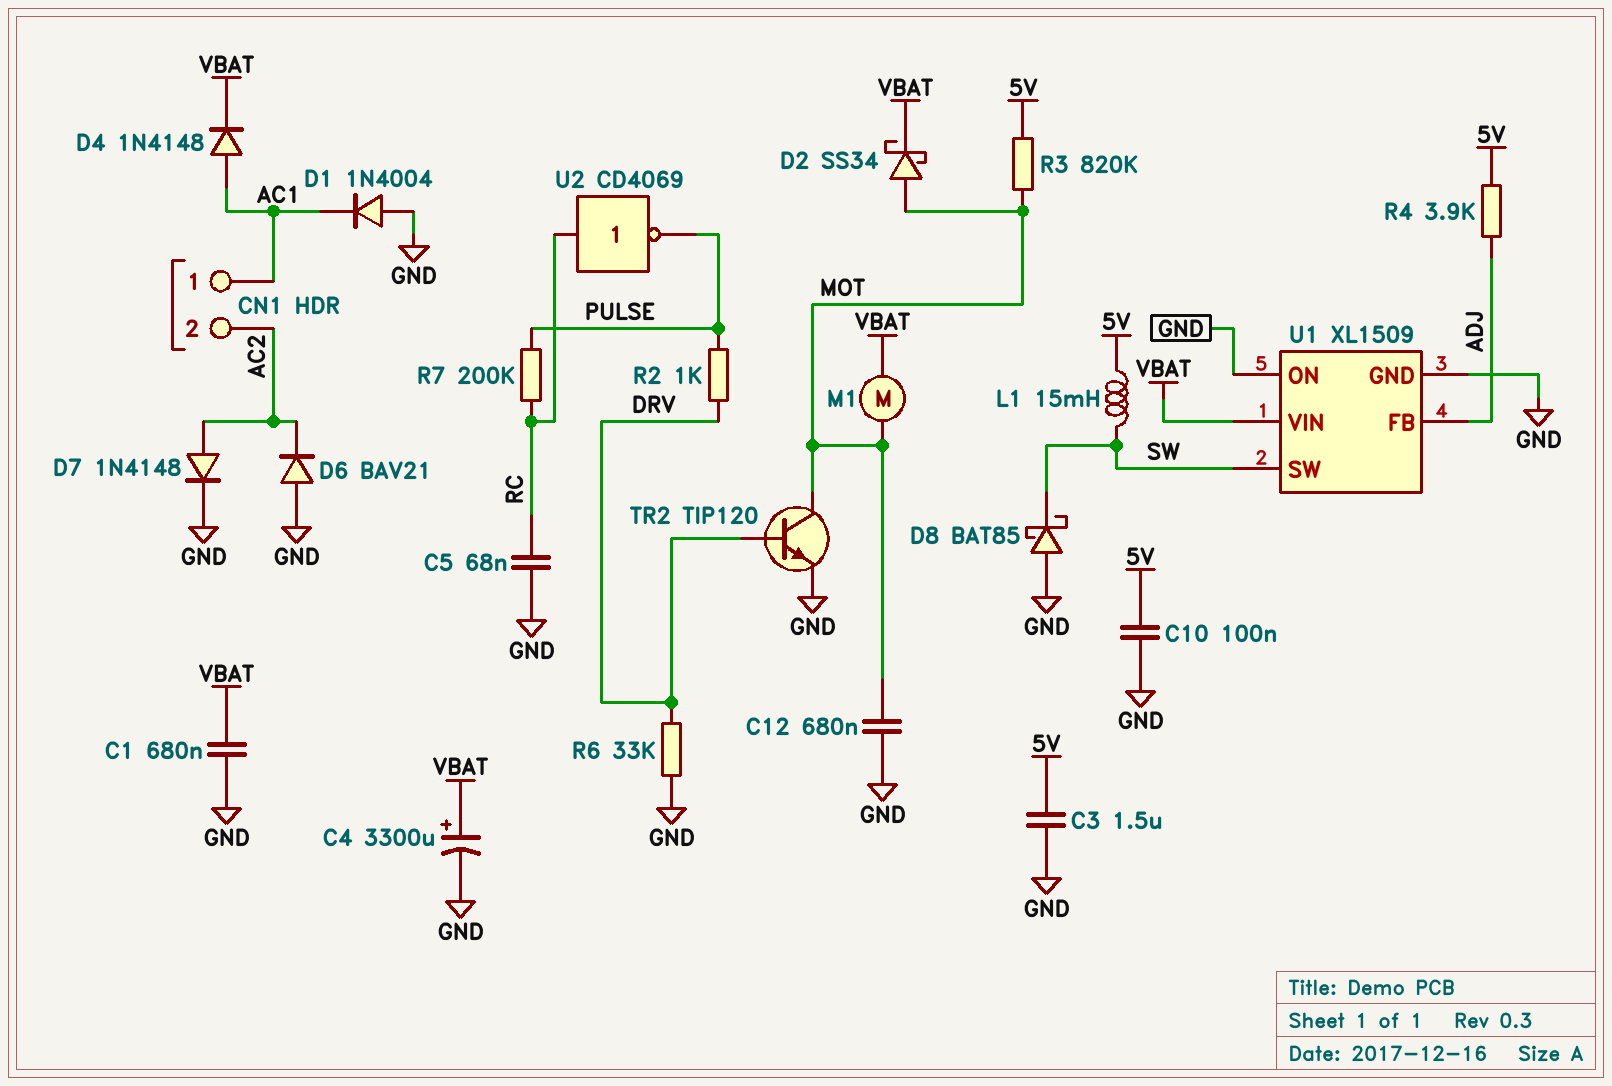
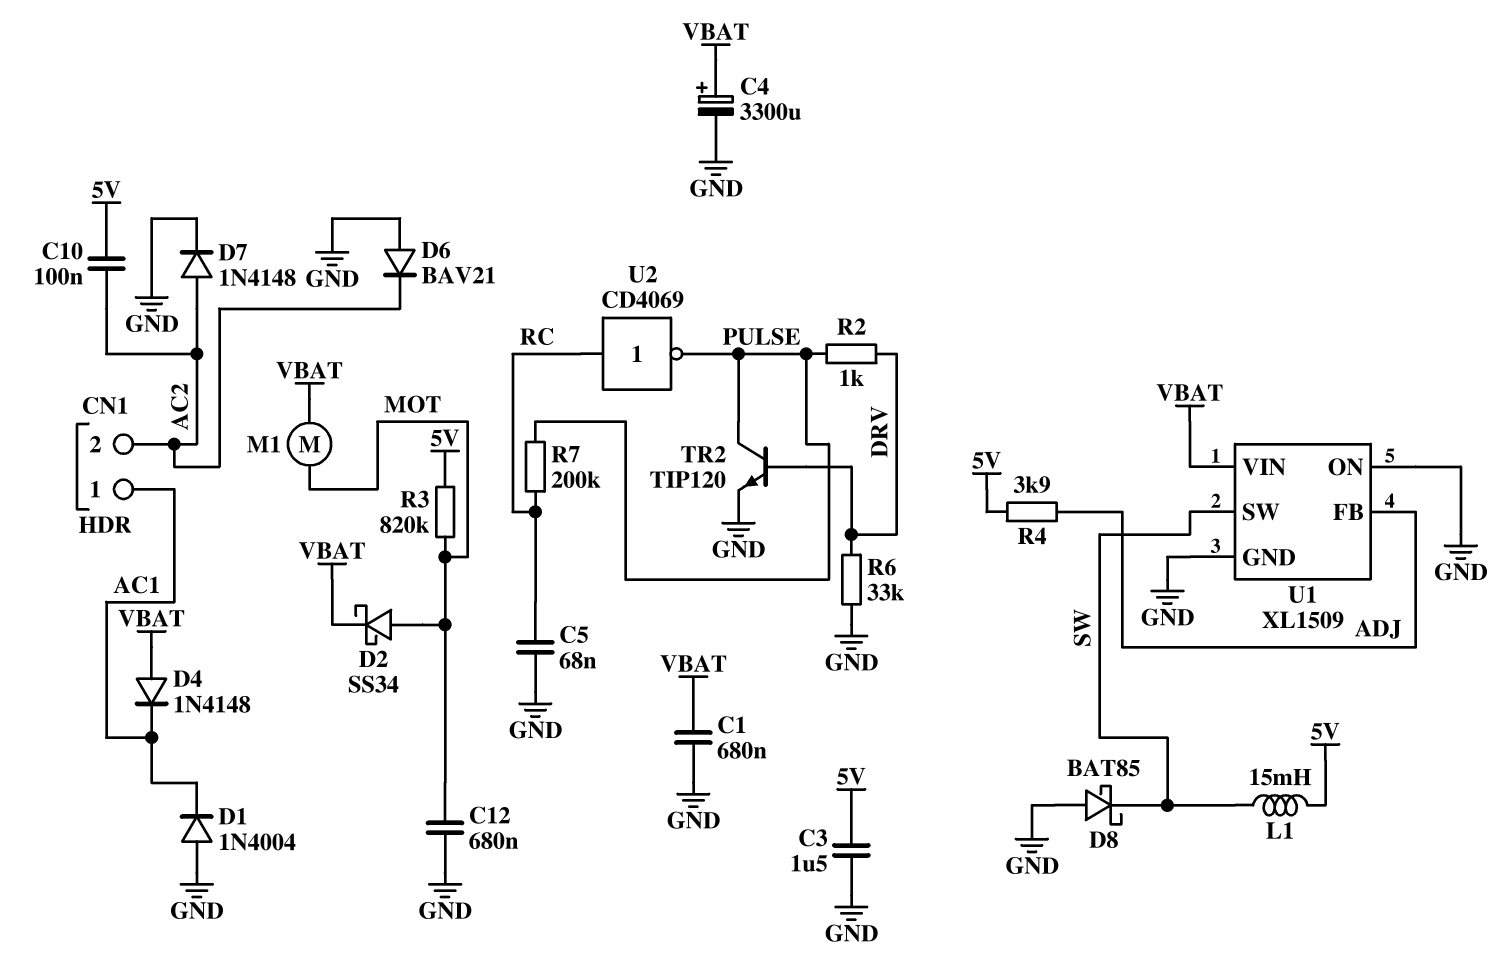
C10: 100nF (5V, GND) -> 100nF (5V, AC2)
D4: diode 1N4148 (A AC1, K VBAT) -> diode 1N4148 (A VBAT, K AC1)
TR2: NPN TIP120 (B DRV, C MOT, E GND) -> NPN TIP120 (B DRV, C PULSE, E GND)

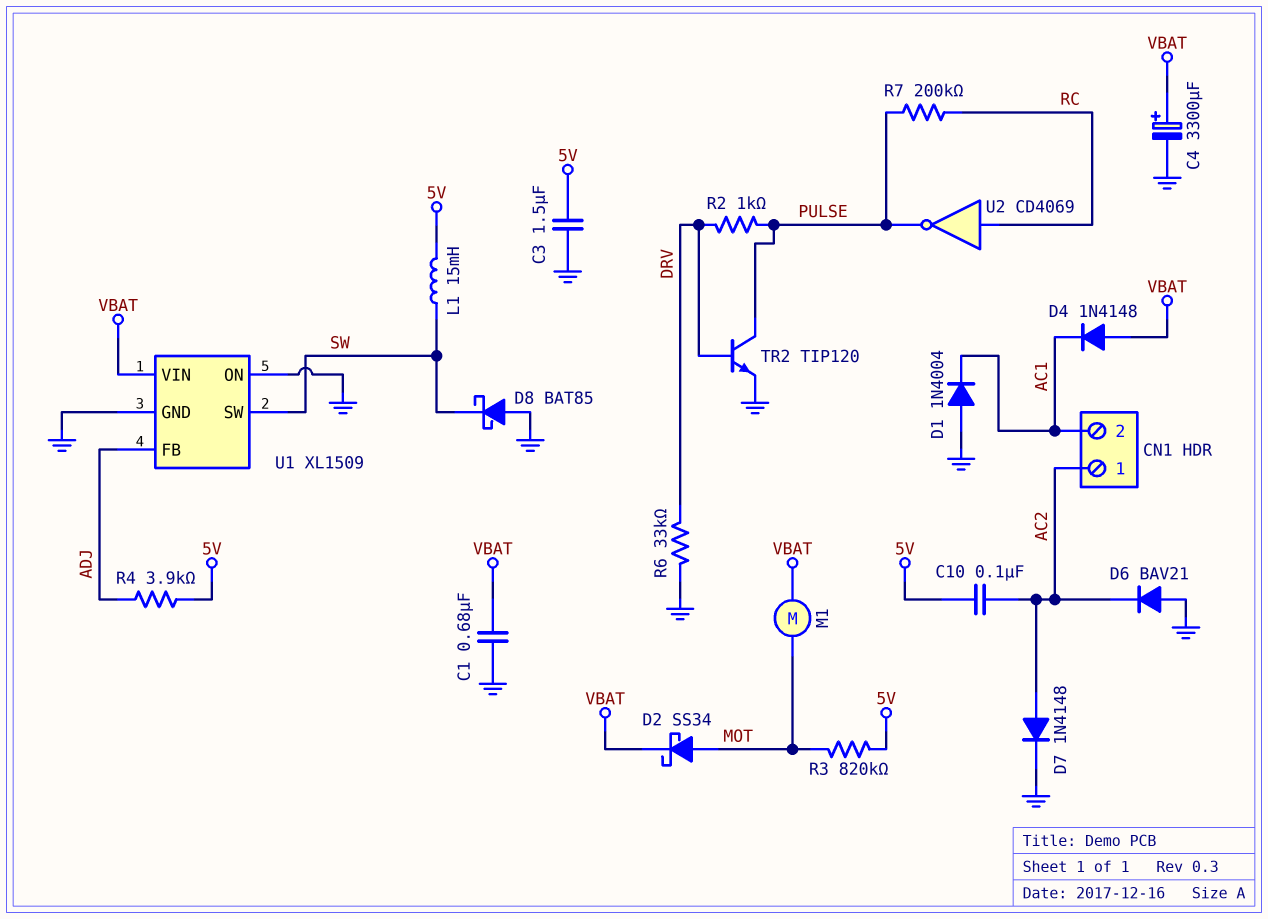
C5: 68nF (GND, RC) -> none
C12: 680nF (GND, MOT) -> none
CN1 pin 1: AC1 -> AC2
CN1 pin 2: AC2 -> AC1

